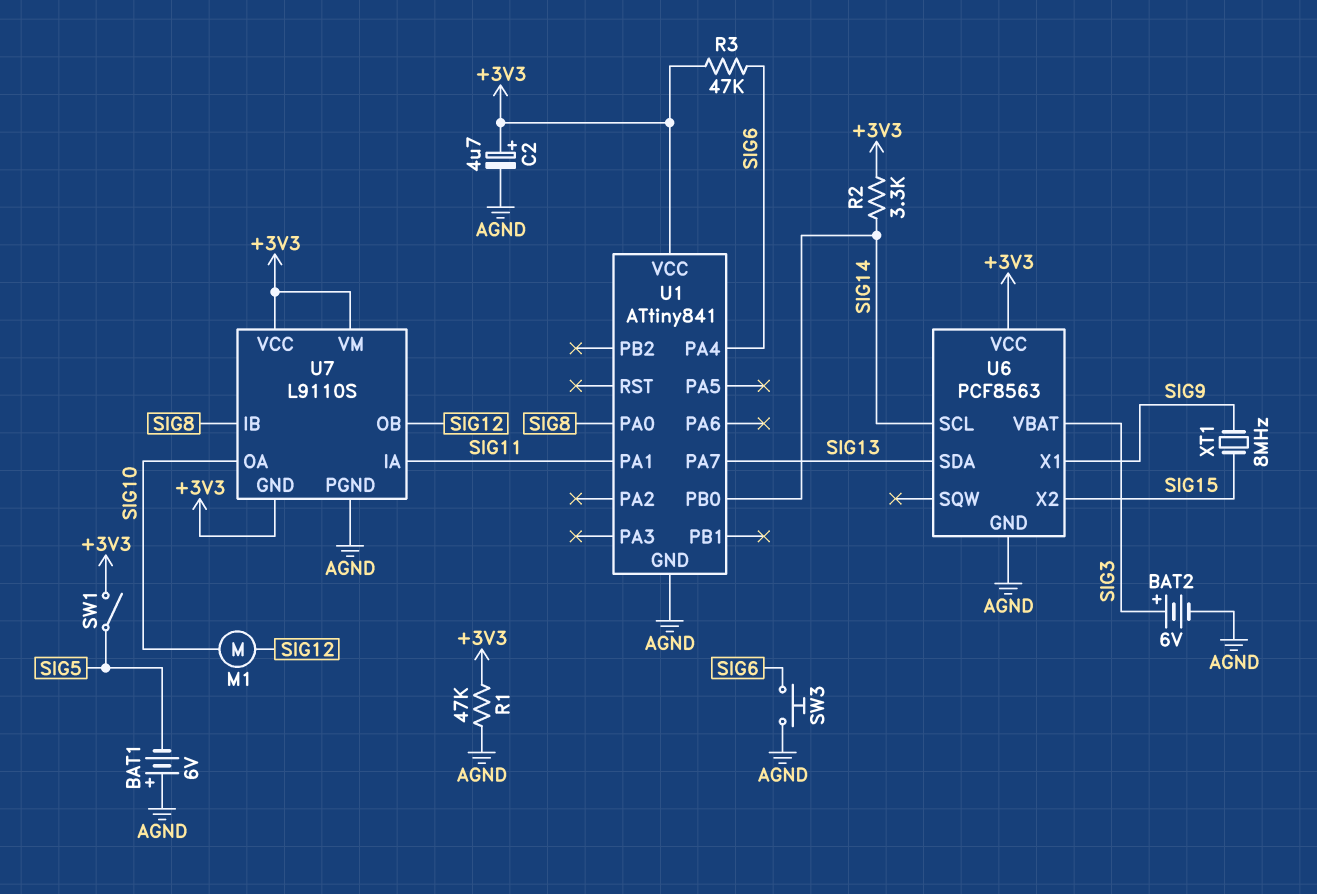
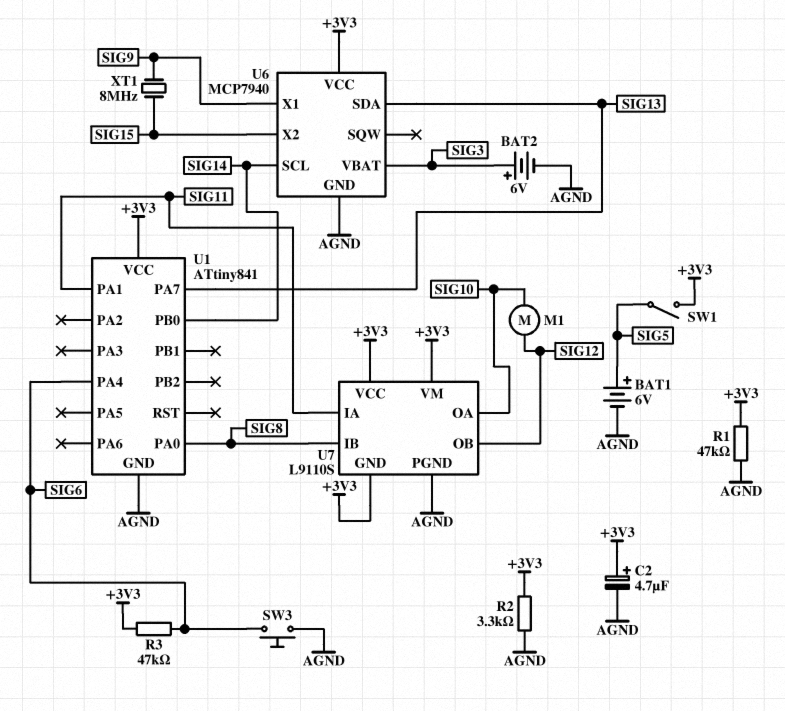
BAT1: 6V (plus AGND, minus SIG5) -> 6V (plus SIG5, minus AGND)
R2: 3.3k (+3V3, SIG14) -> 3.3k (+3V3, AGND)
U6: PCF8563 -> MCP7940

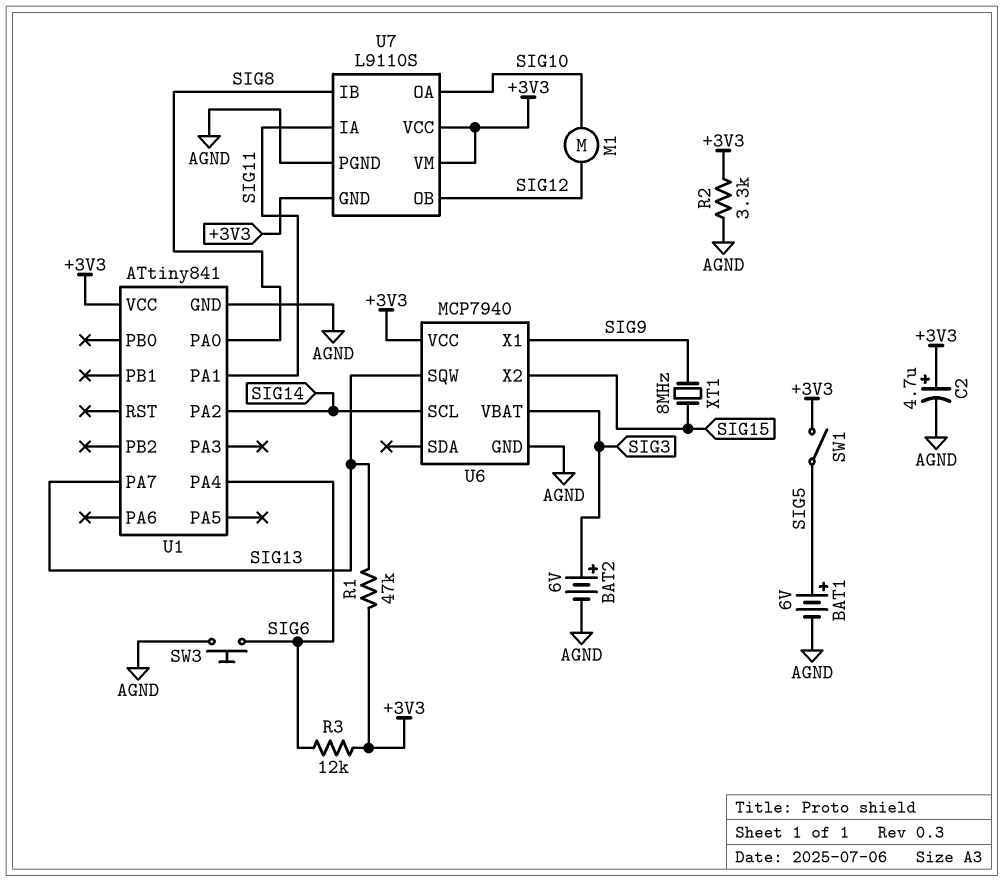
R1: 47k (+3V3, AGND) -> 47k (+3V3, SIG13)
R3: 47k (+3V3, SIG6) -> 12k (+3V3, SIG6)
U1 pin PA2: none -> SIG14
U1 pin PB0: SIG14 -> none
U6 pin SDA: SIG13 -> none
U6 pin SQW: none -> SIG13

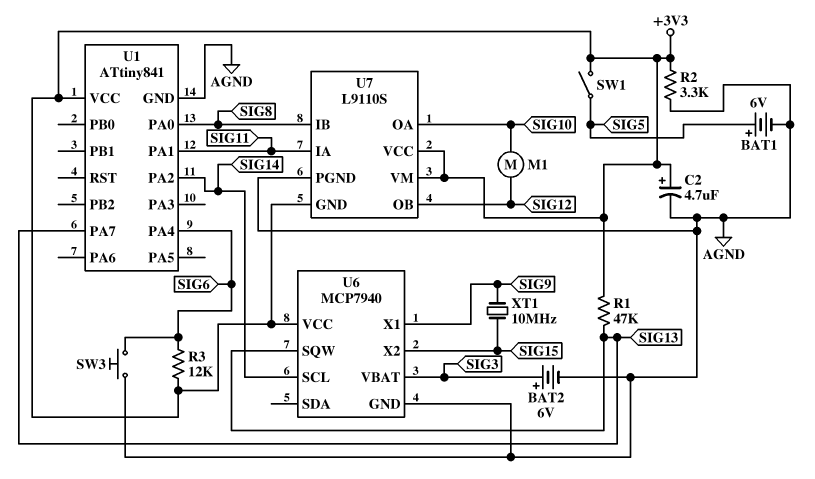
XT1: 8MHz (SIG9, SIG15) -> 10MHz (SIG9, SIG15)

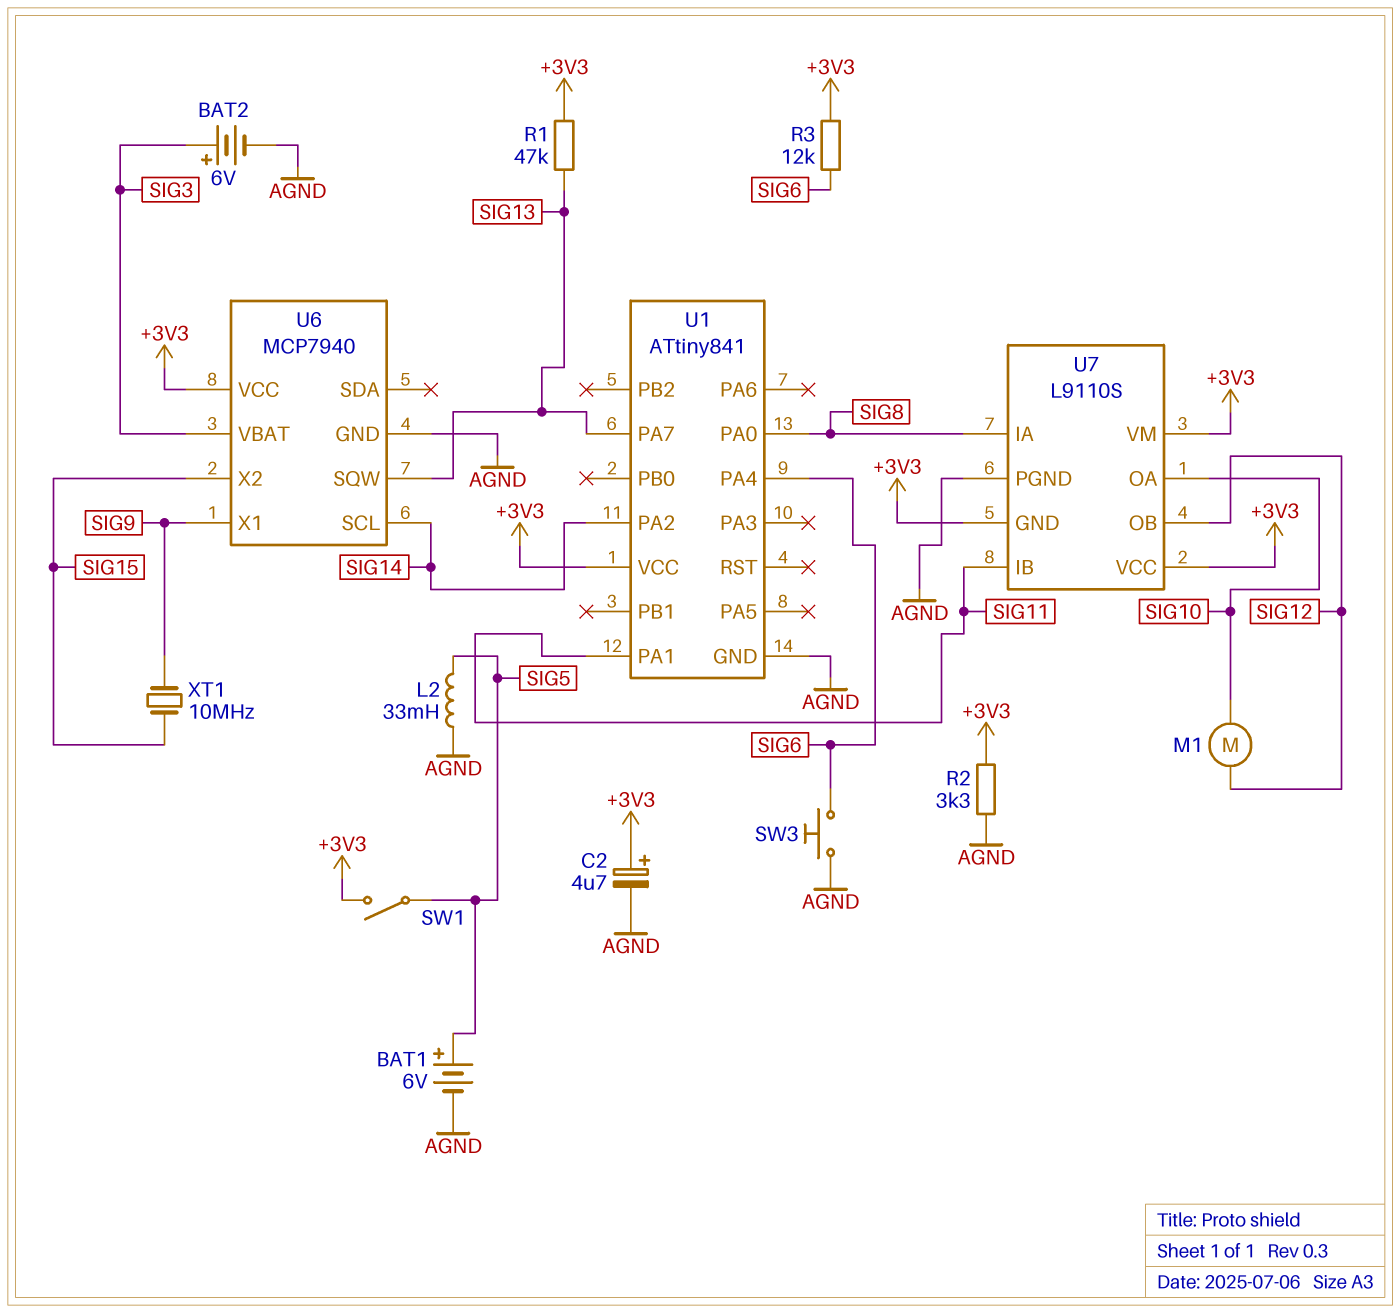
L2: none -> 33mH (AGND, SIG5)
U7 pin IA: SIG11 -> SIG8
U7 pin IB: SIG8 -> SIG11

